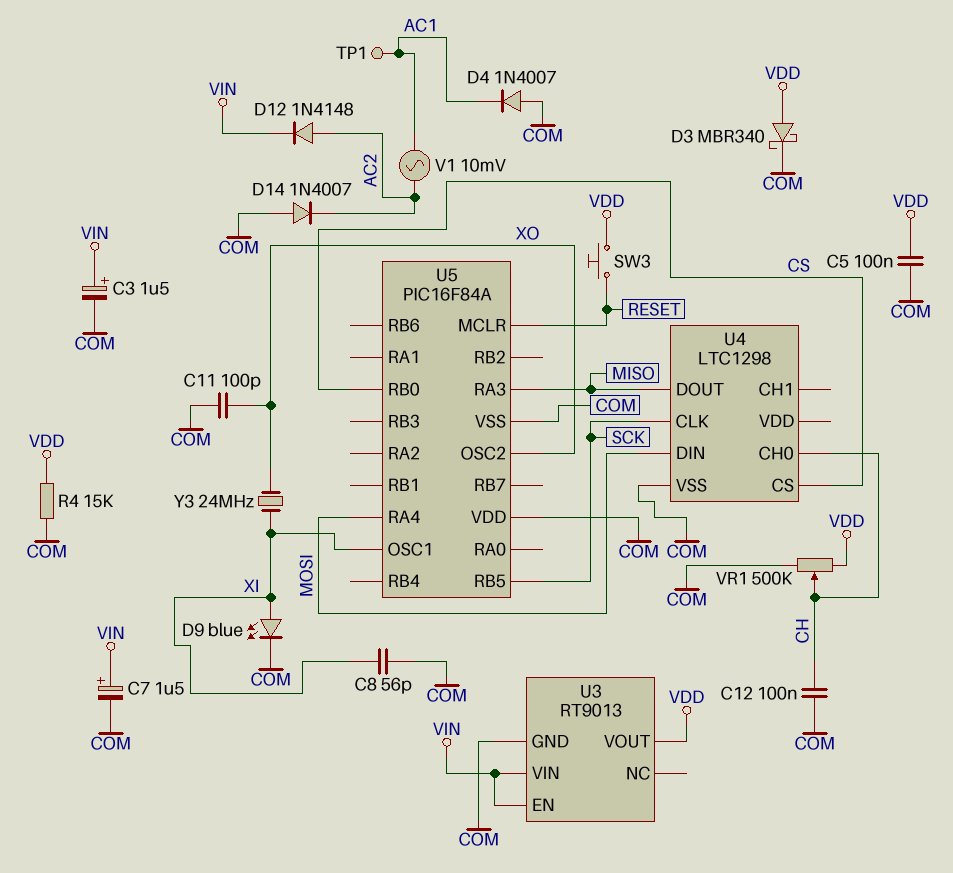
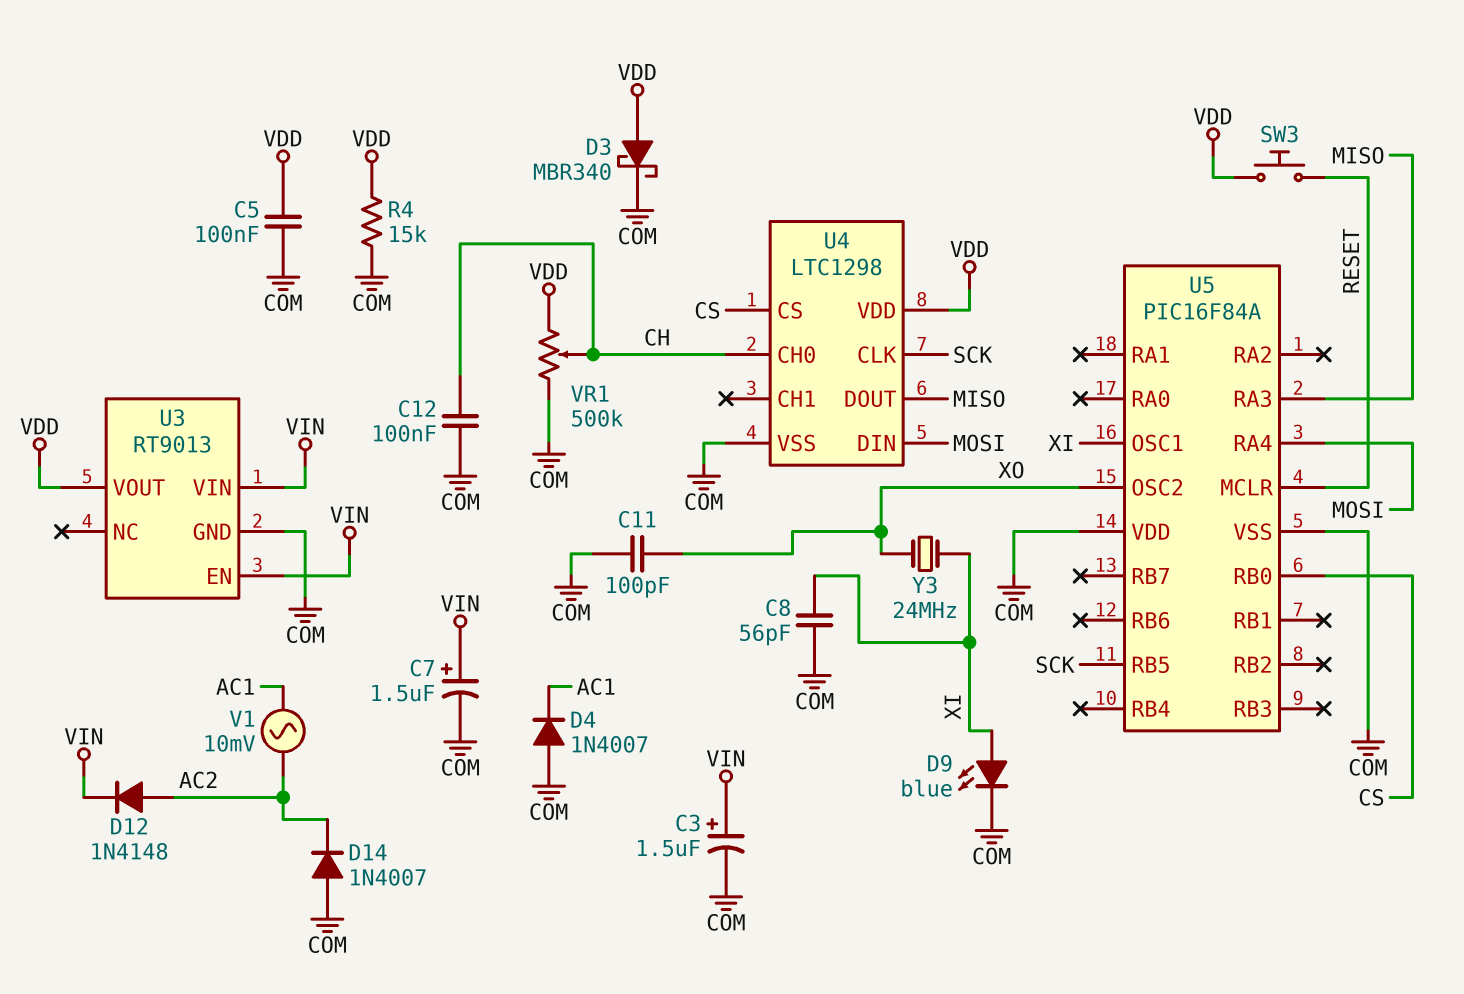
TP1: test point (AC1) -> none
U4 pin VDD: none -> VDD

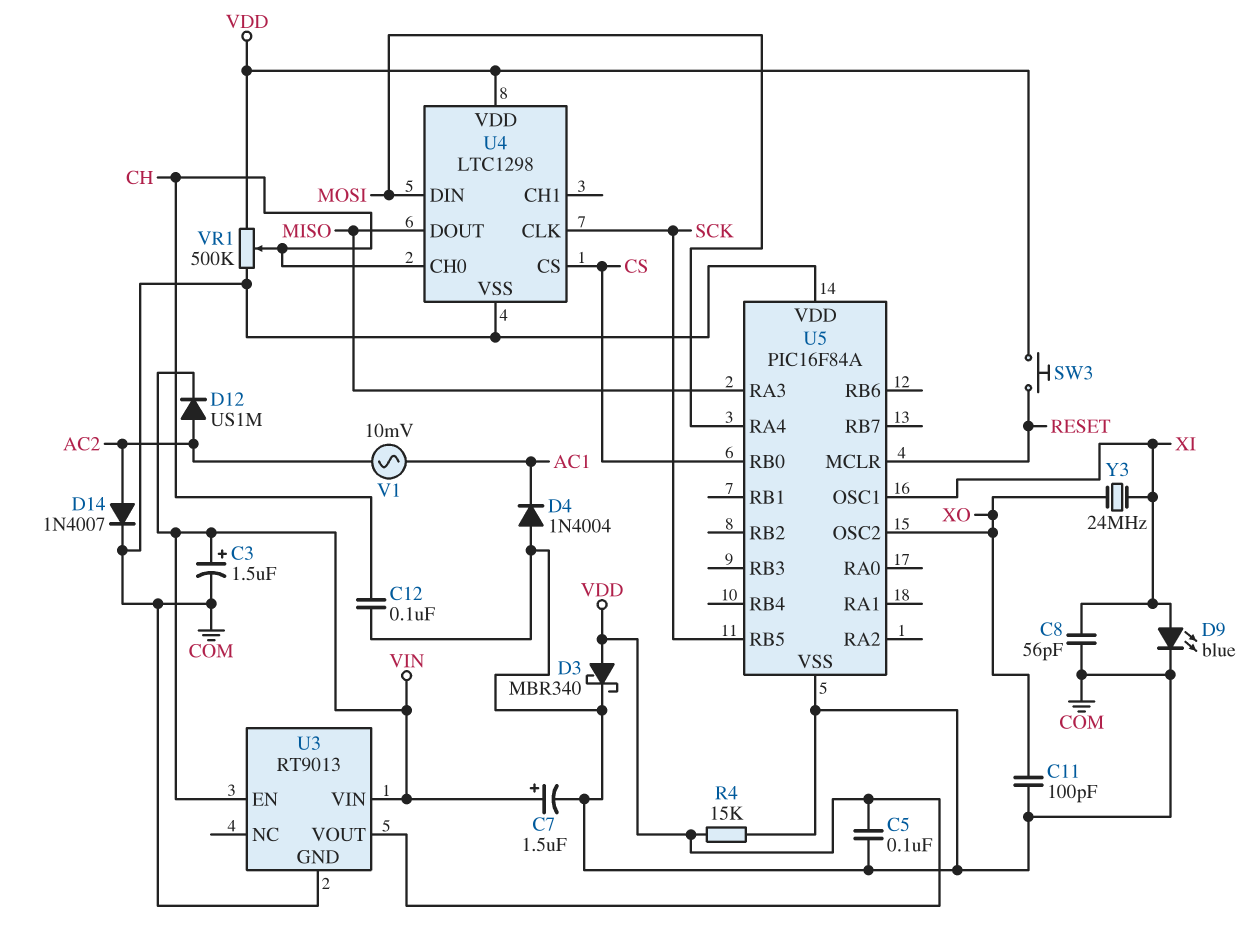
D4: diode 1N4007 (A COM, K AC1) -> diode 1N4004 (A COM, K AC1)
D12: diode 1N4148 (A AC2, K VIN) -> diode US1M (A AC2, K VIN)
D14: diode 1N4007 (A COM, K AC2) -> diode 1N4007 (A AC2, K COM)

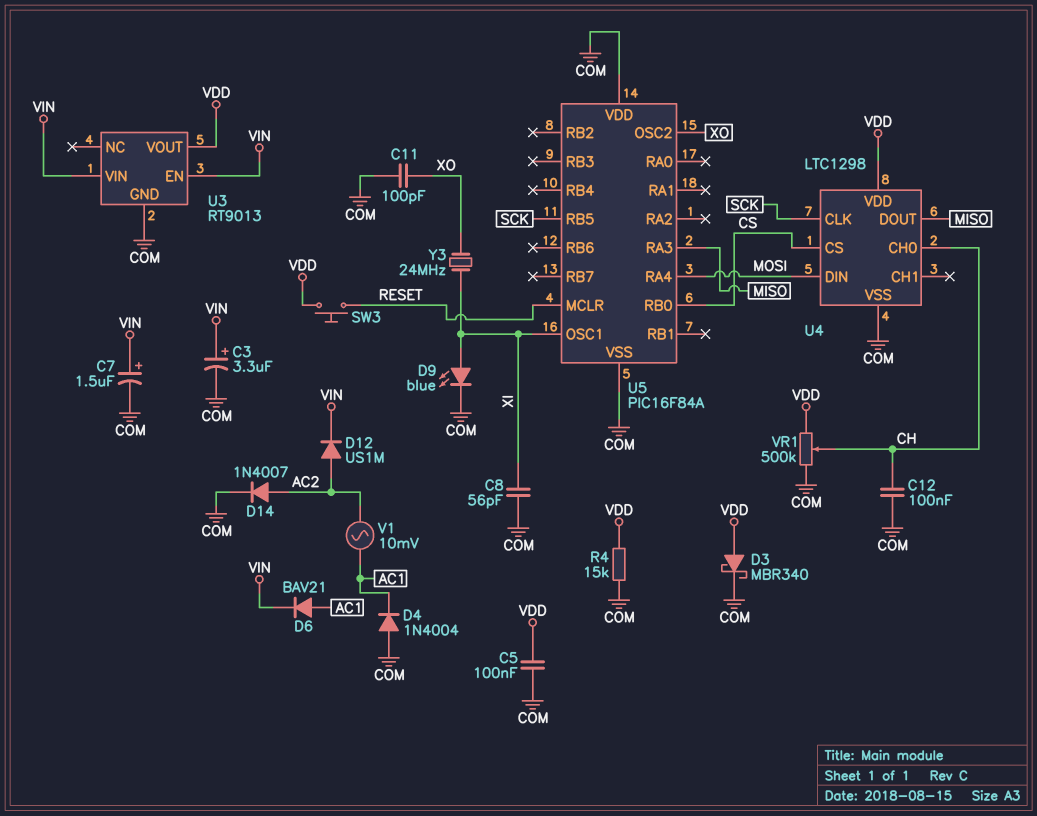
C3: 1.5uF (plus VIN, minus COM) -> 3.3uF (plus VIN, minus COM)
D6: none -> diode BAV21 (A AC1, K VIN)

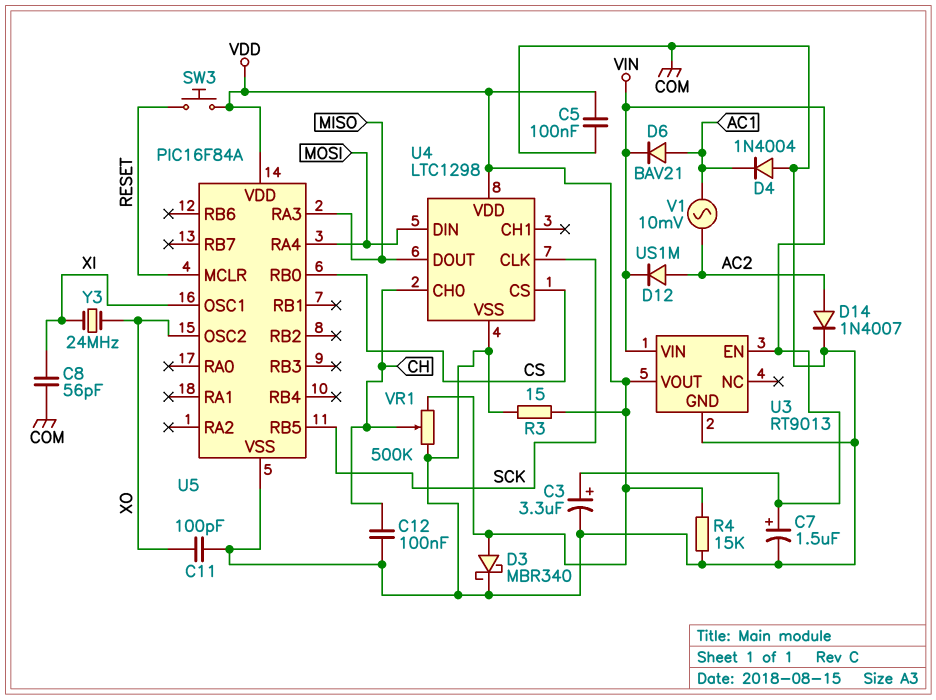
D9: LED blue (A XI, K COM) -> none
R3: none -> 15 (COM, VDD)
U5 pin VDD: COM -> VDD

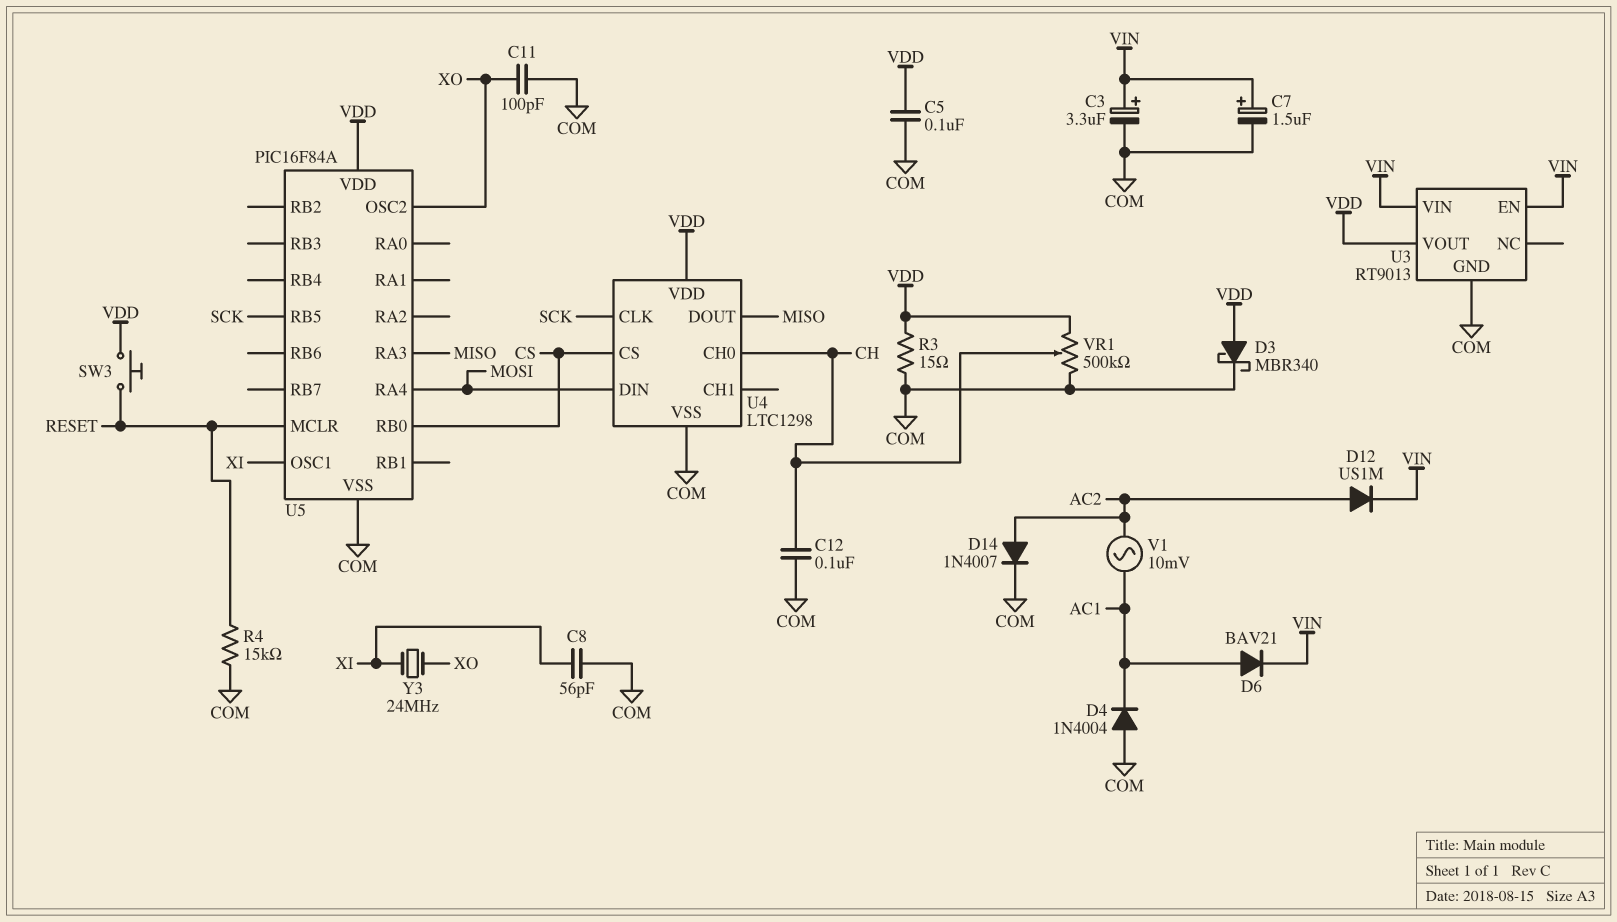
R4: 15k (COM, VDD) -> 15k (COM, RESET)

